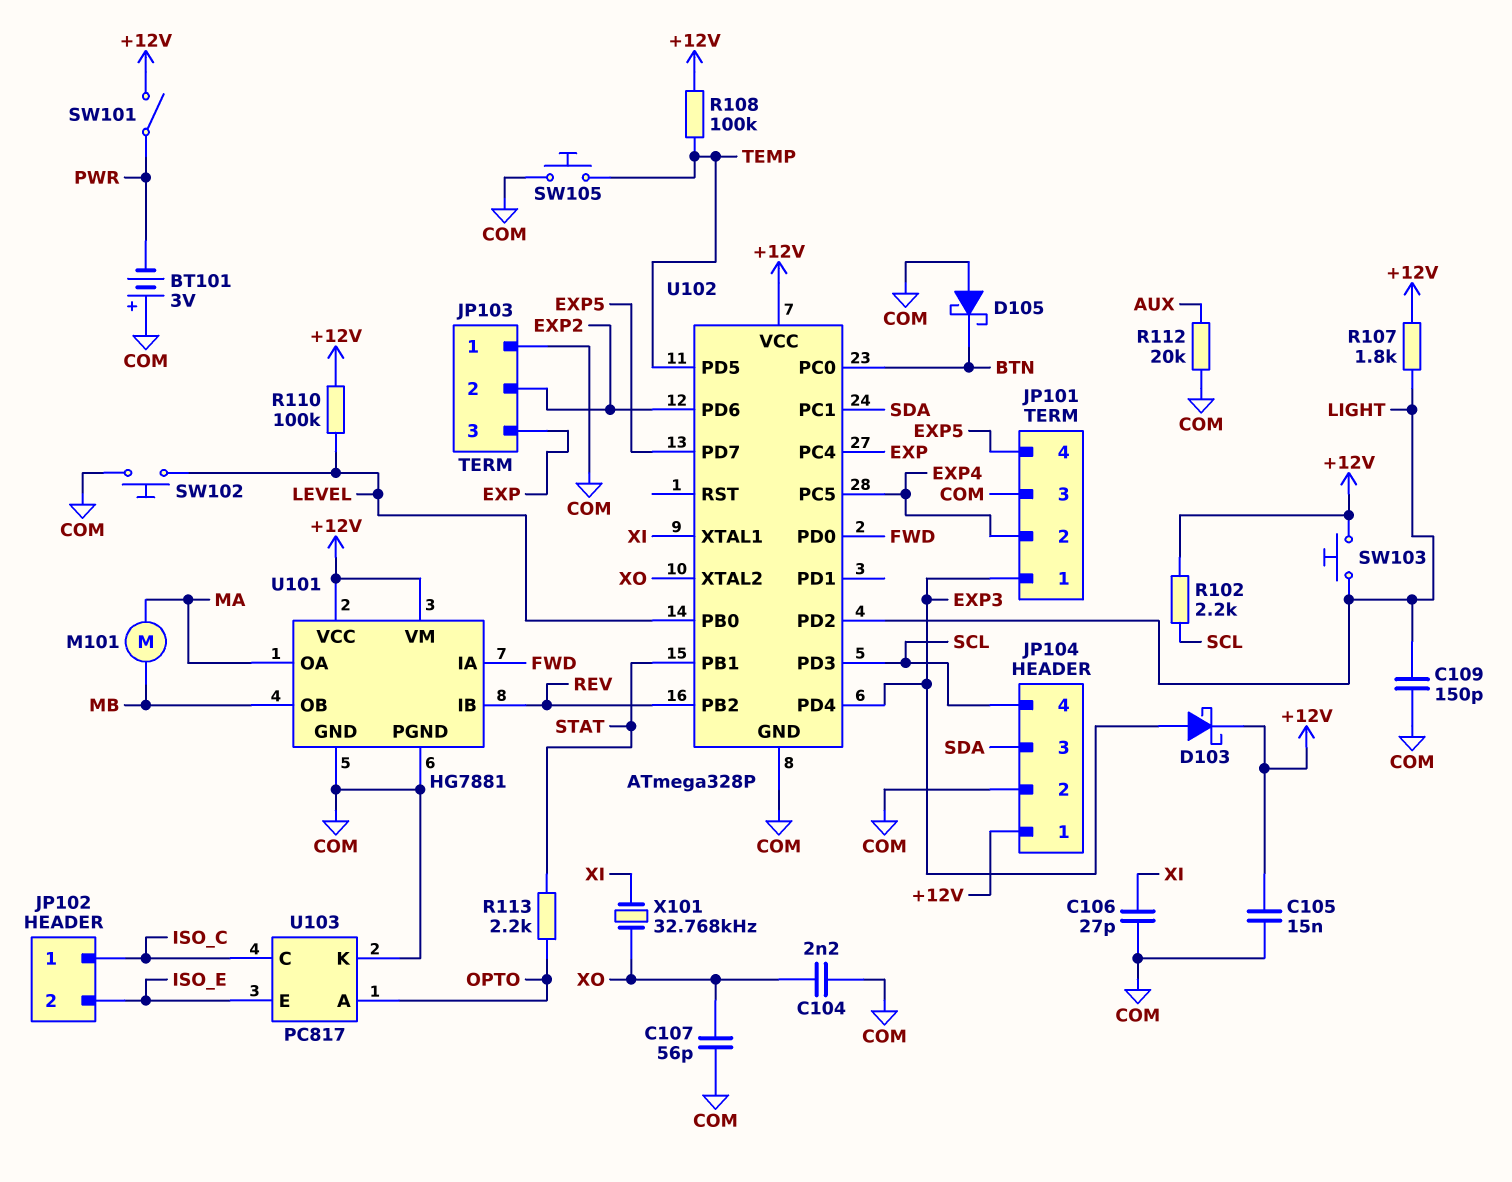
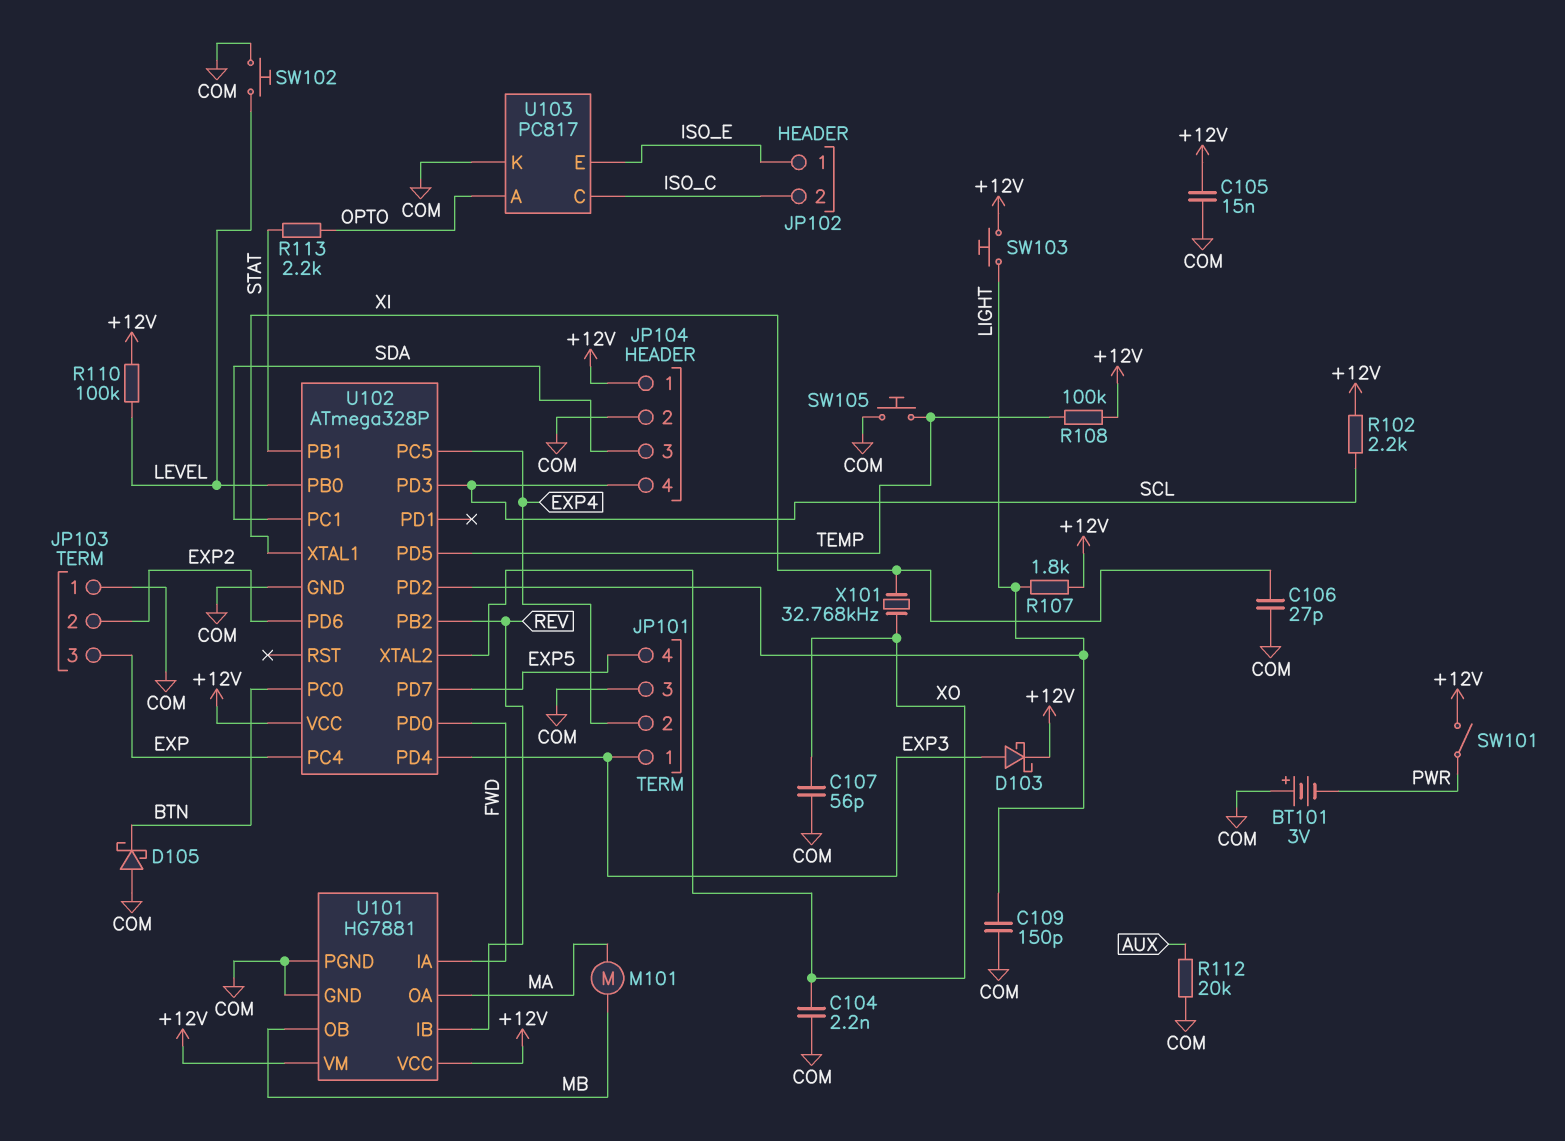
JP102 pin 1: ISO_C -> ISO_E
JP102 pin 2: ISO_E -> ISO_C

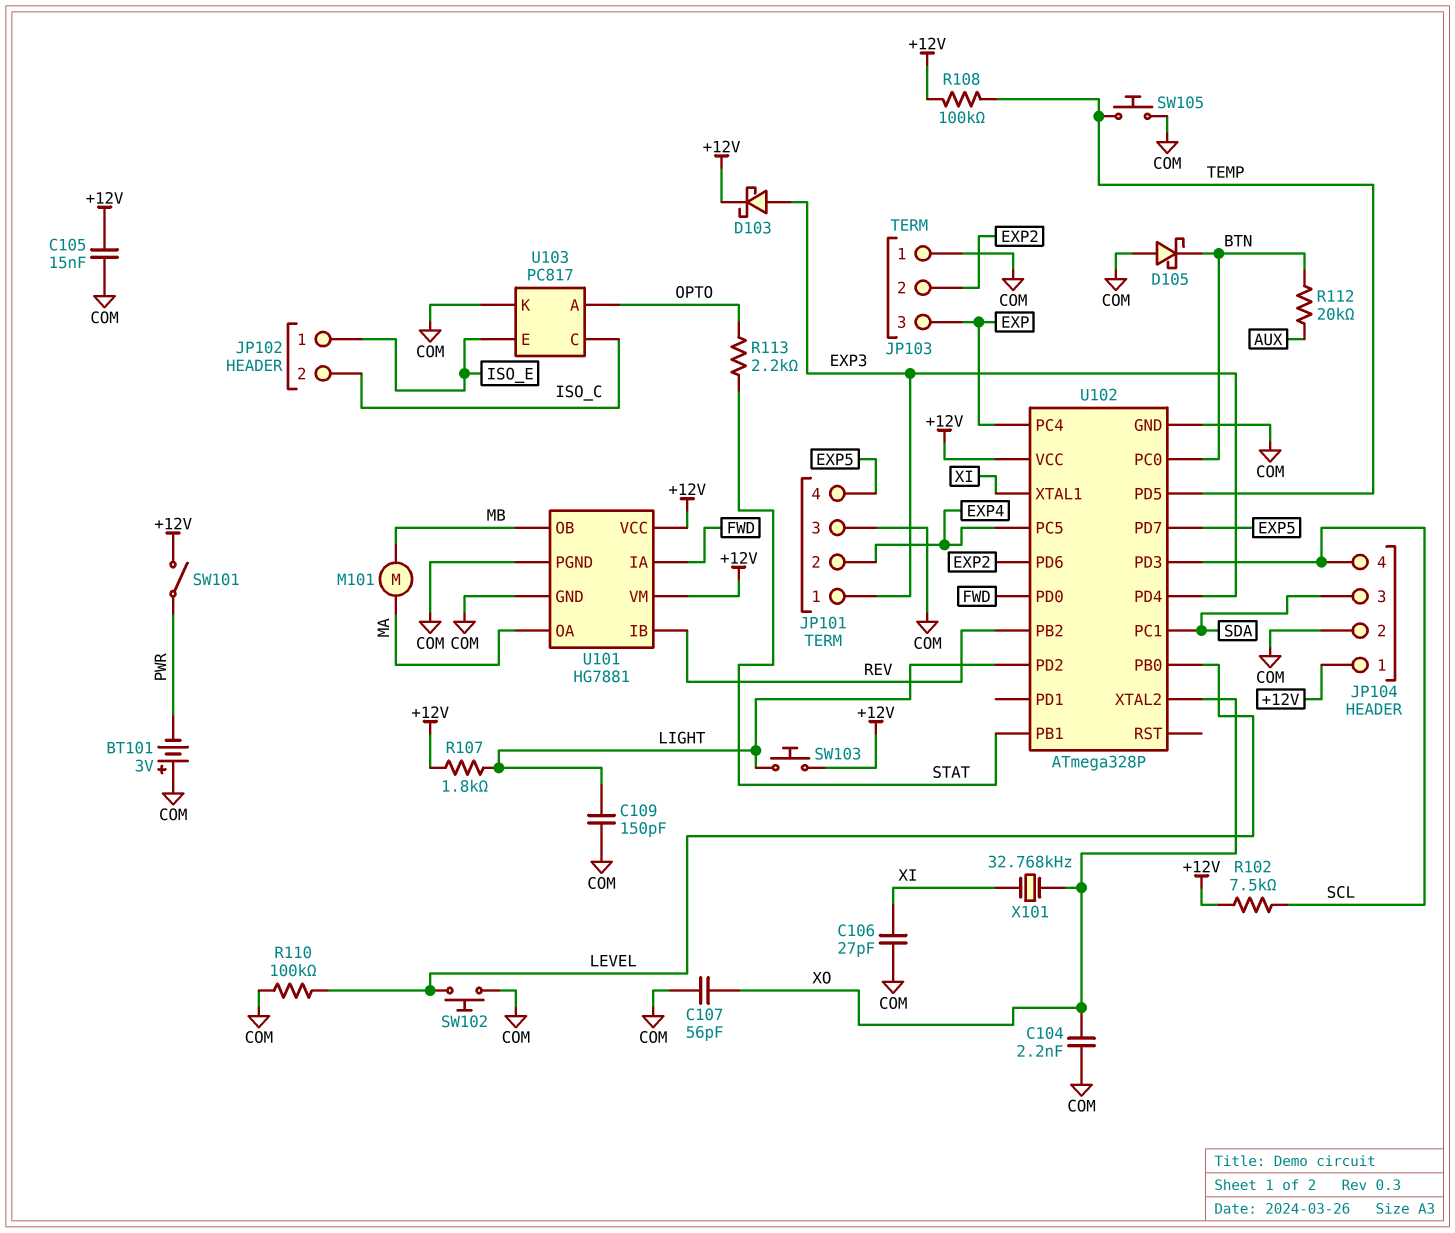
R102: 2.2k (+12V, SCL) -> 7.5k (+12V, SCL)
R110: 100k (+12V, LEVEL) -> 100k (COM, LEVEL)
R112: 20k (AUX, COM) -> 20k (AUX, BTN)

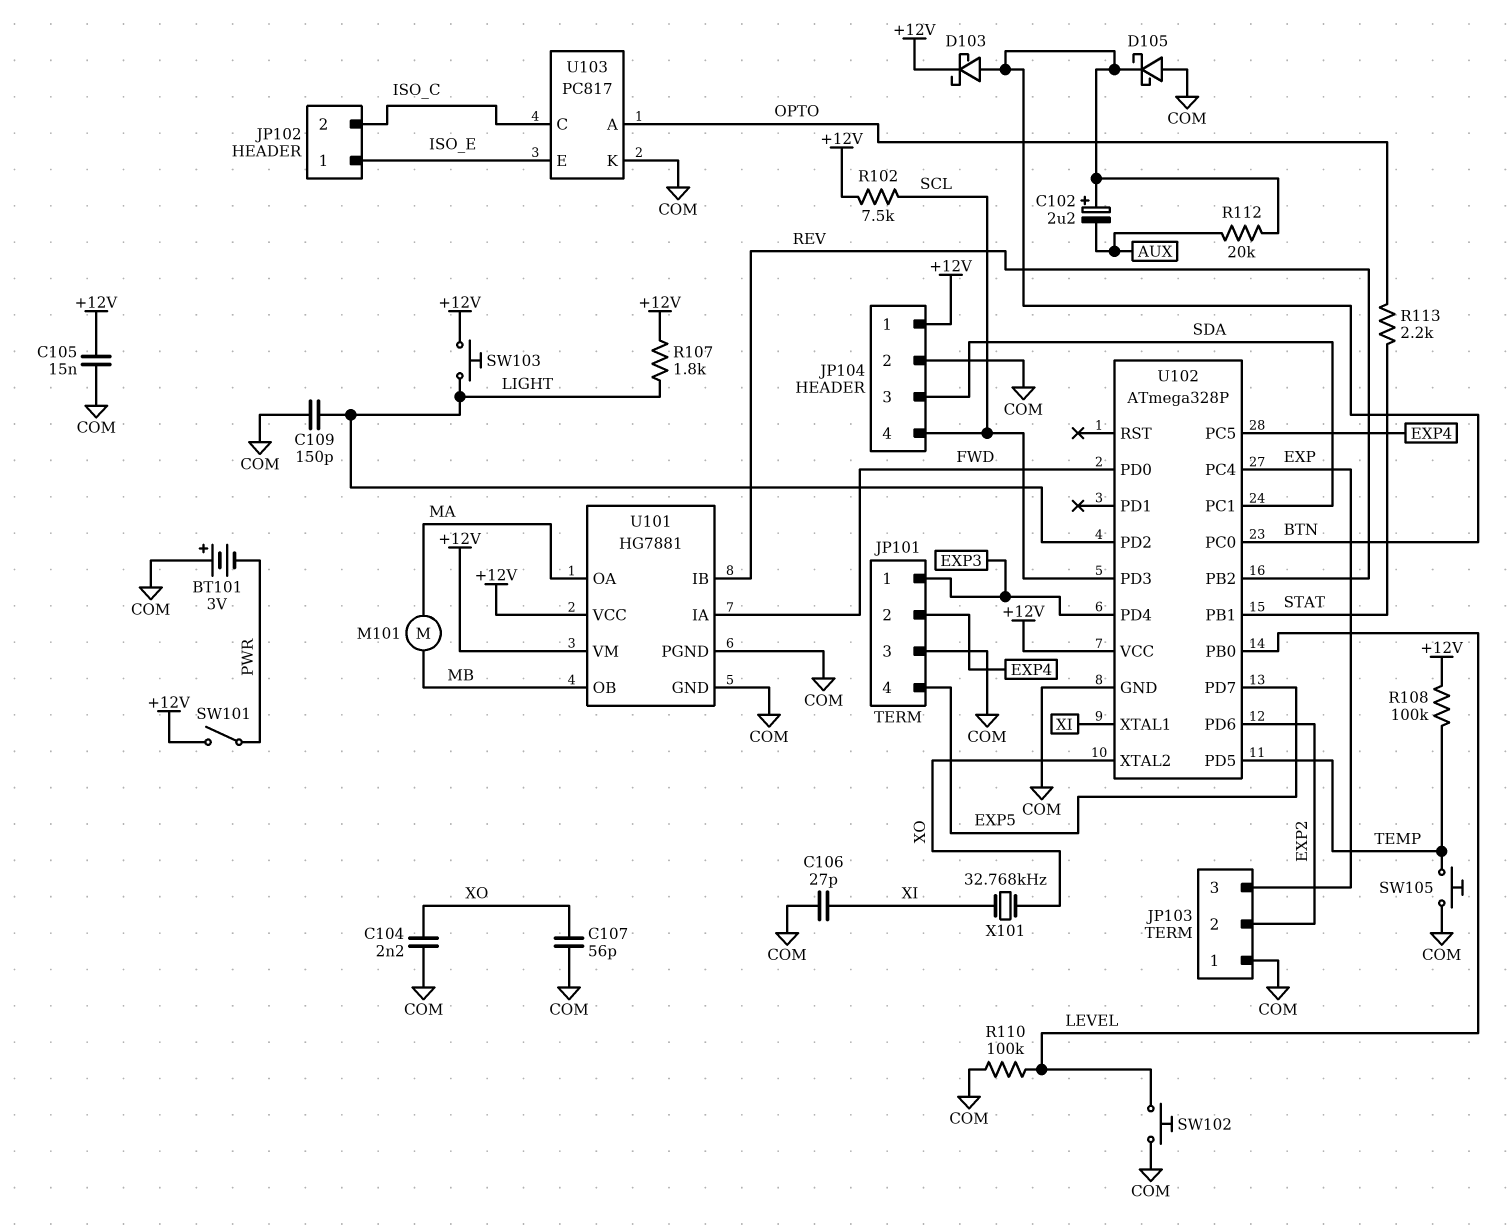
C102: none -> 2.2uF (plus BTN, minus AUX)
D103: schottky (A EXP3, K +12V) -> schottky (A BTN, K +12V)

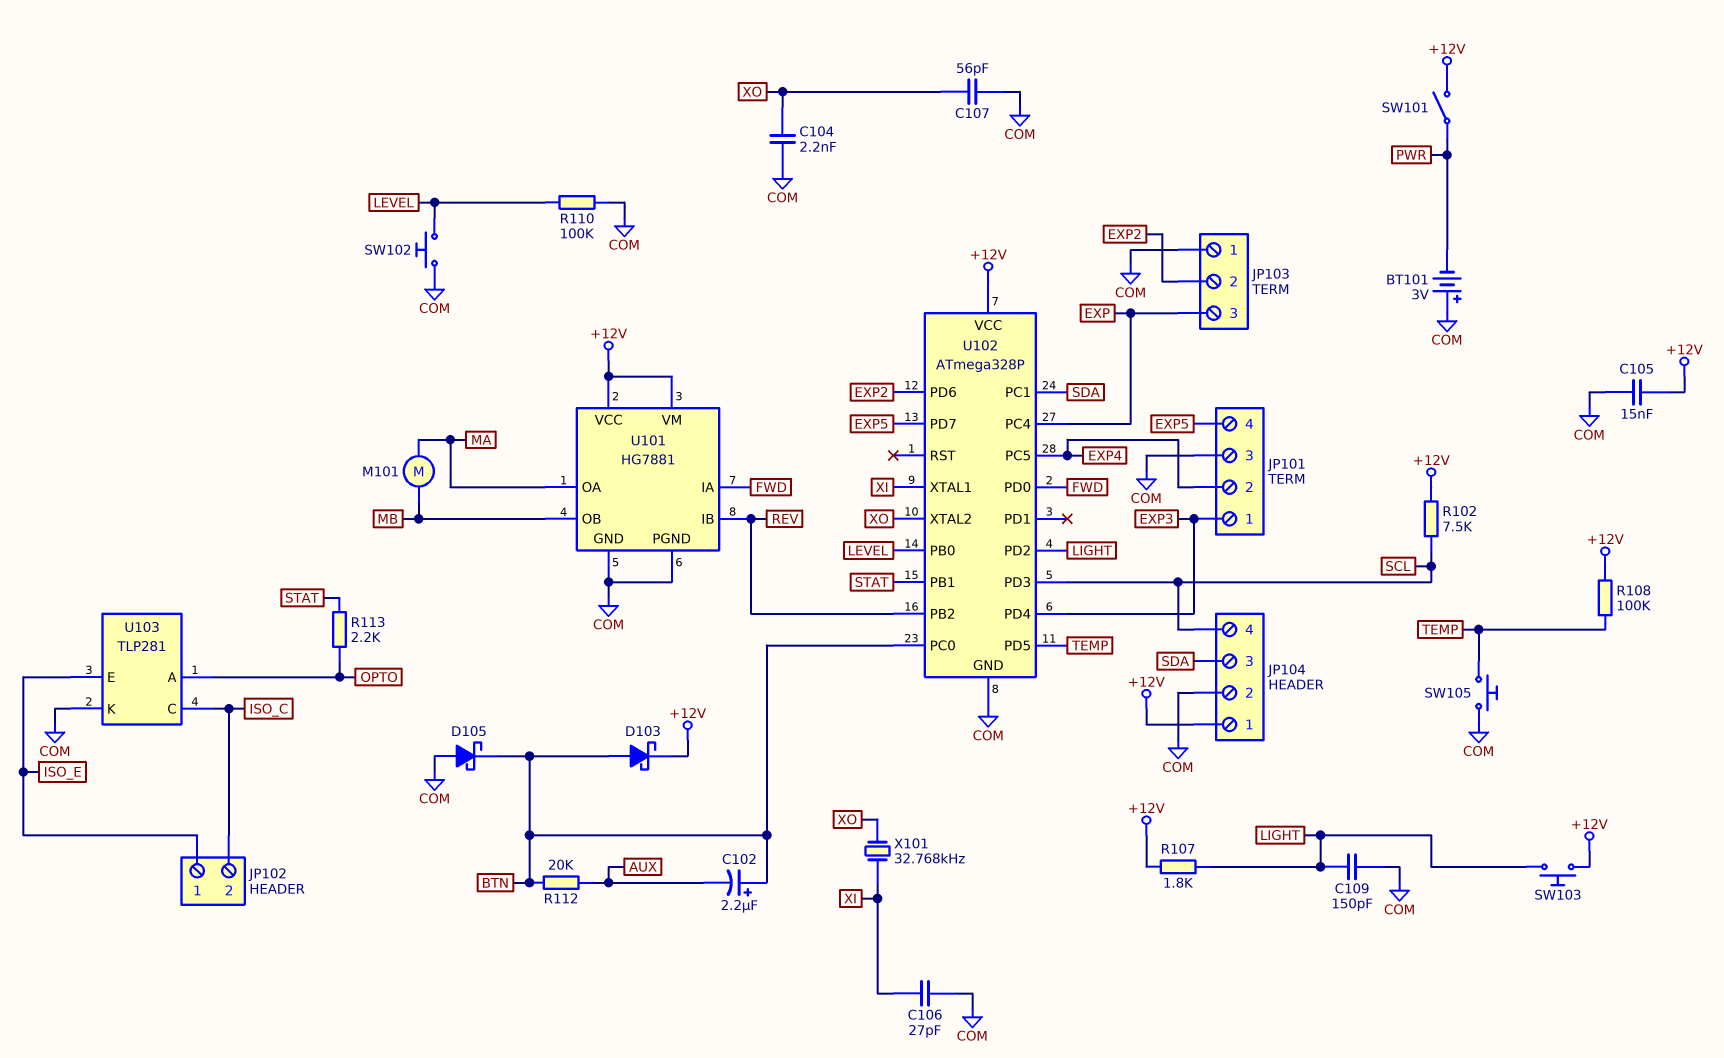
U103: PC817 -> TLP281

